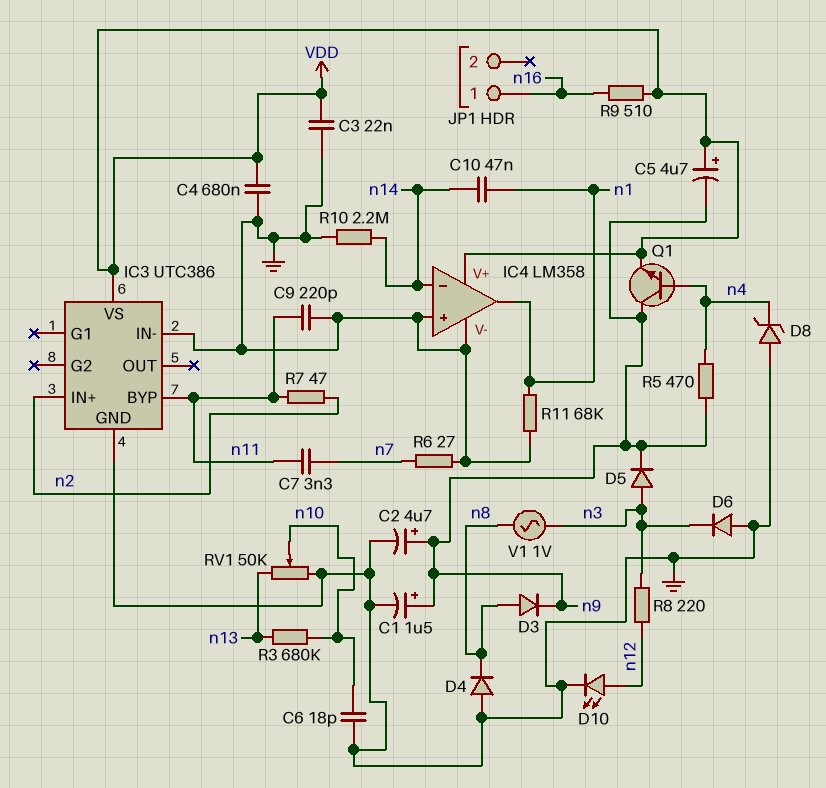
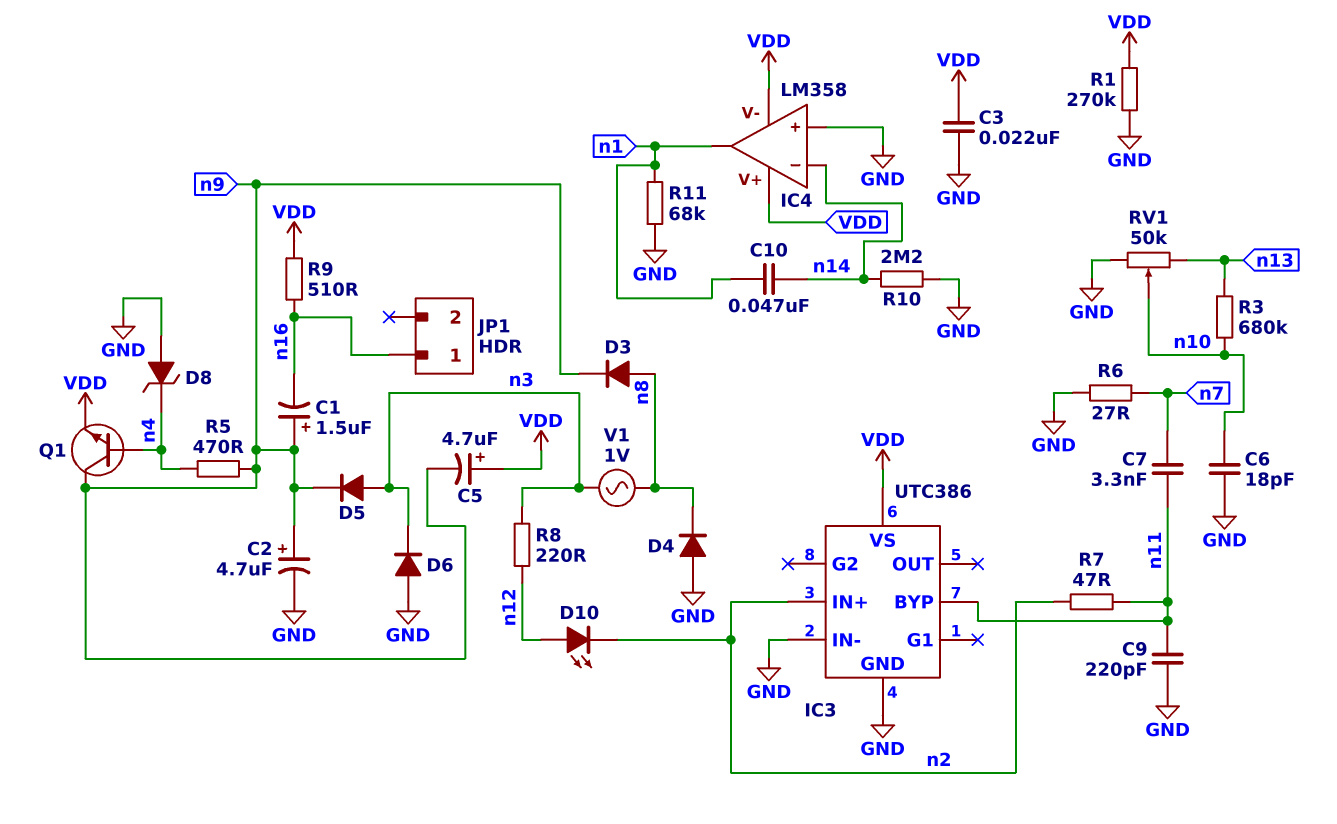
C1: 1.5uF (plus n9, minus GND) -> 1.5uF (plus n9, minus n16)
C4: 680nF (GND, VDD) -> none
D10: LED (A n12, K GND) -> LED (A n12, K n2)
IC4 pin V-: GND -> VDD
R1: none -> 270k (GND, VDD)

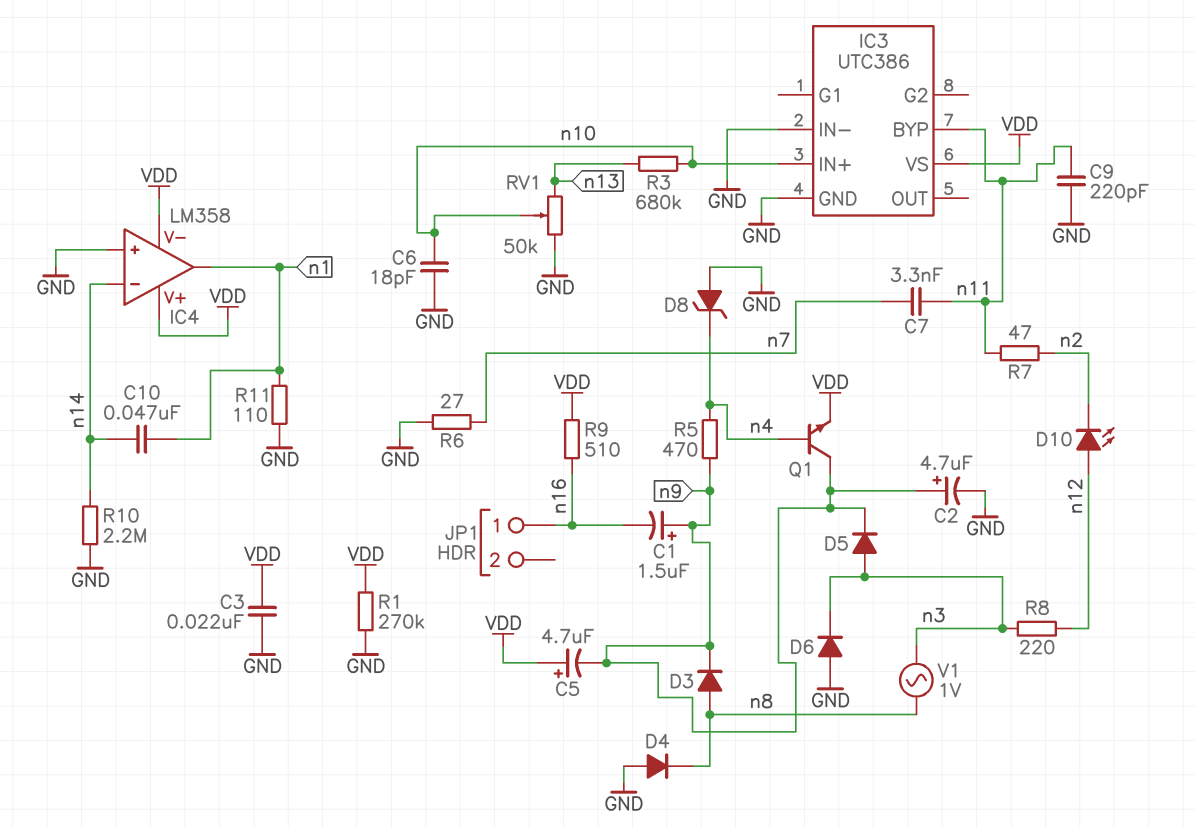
IC3 pin IN+: n2 -> n10
R11: 68k (GND, n1) -> 110 (GND, n1)

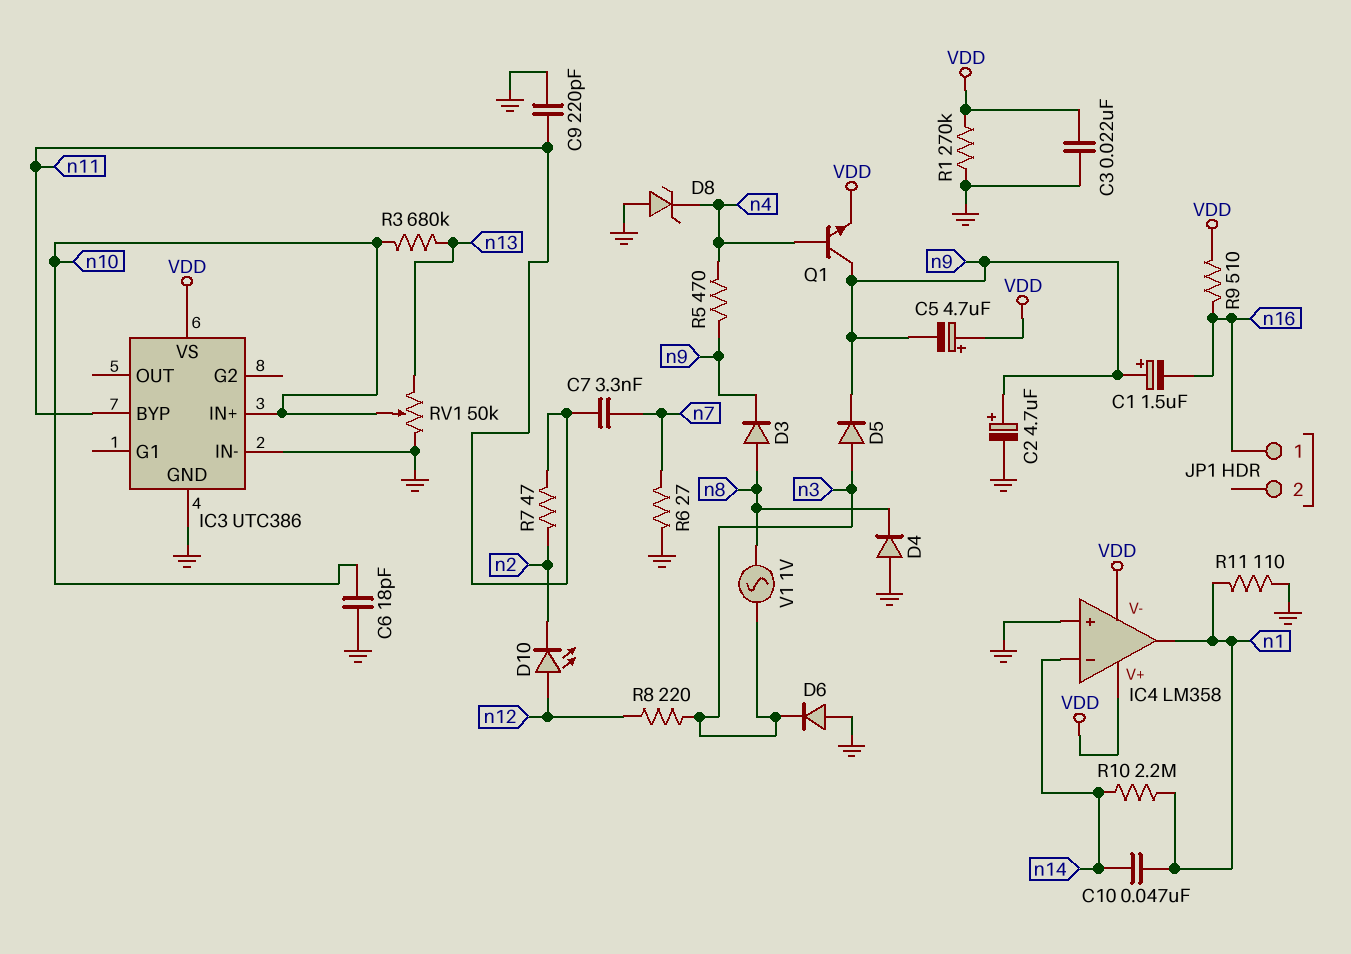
R10: 2.2M (GND, n14) -> 2.2M (n1, n14)

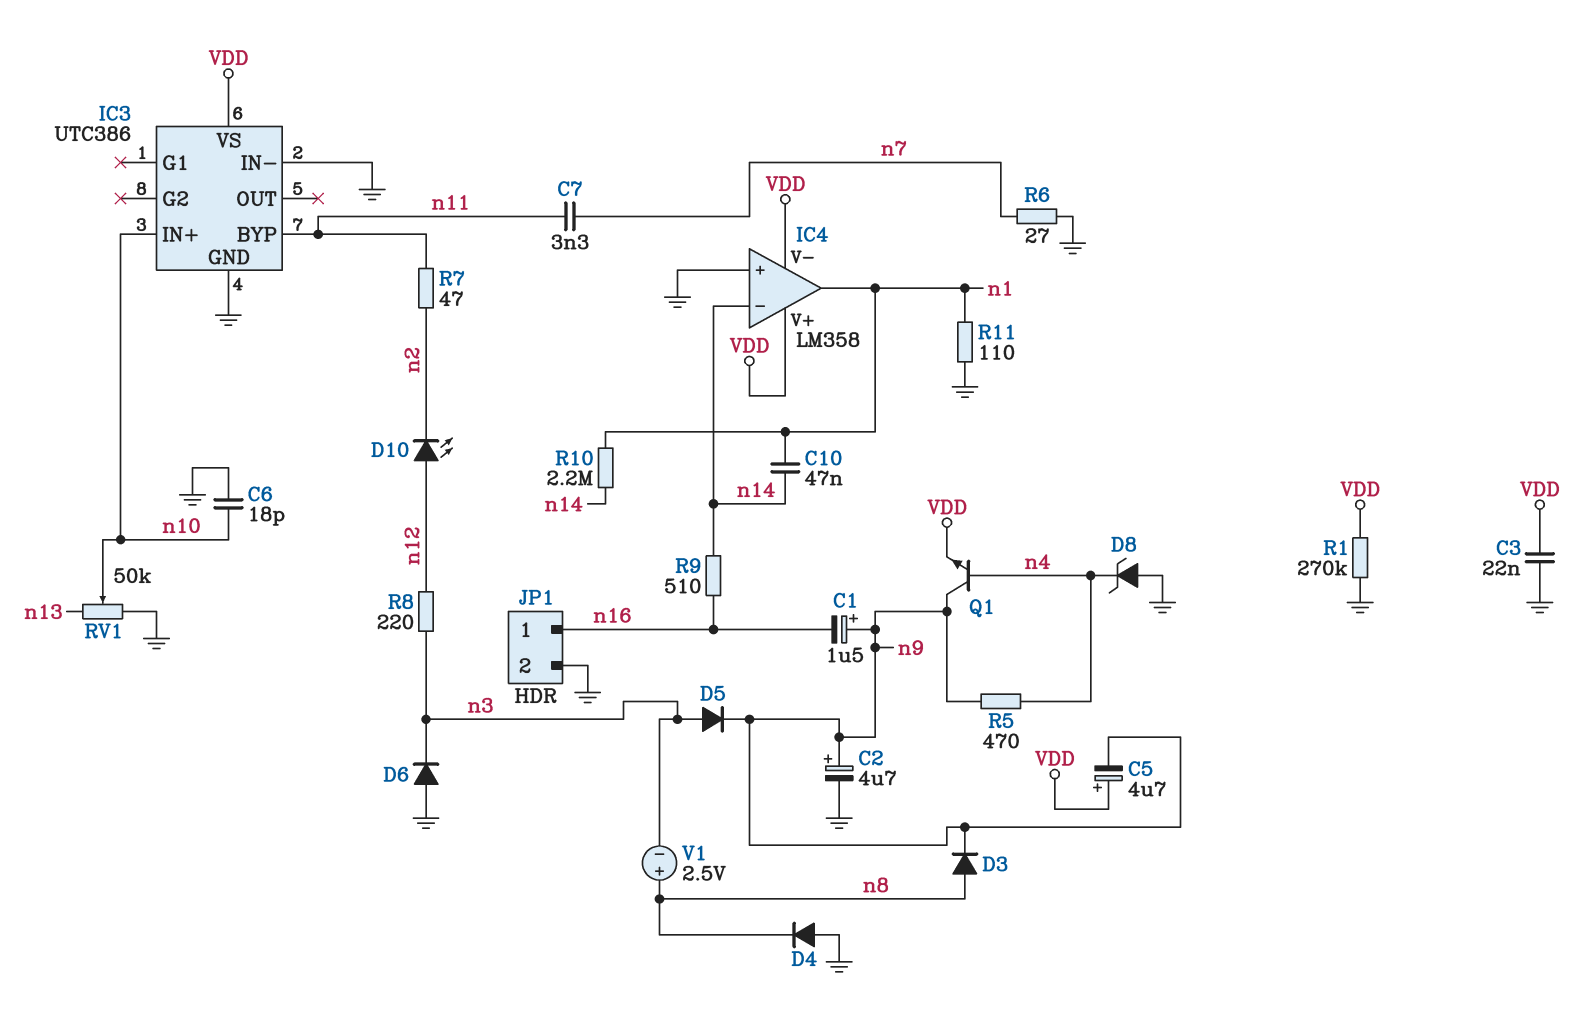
C9: 220pF (GND, n11) -> none
JP1 pin 2: none -> GND
R3: 680k (n10, n13) -> none
R9: 510 (VDD, n16) -> 510 (n14, n16)
V1: AC 1V (n3, n8) -> 2.5V (plus n8, minus n3)

